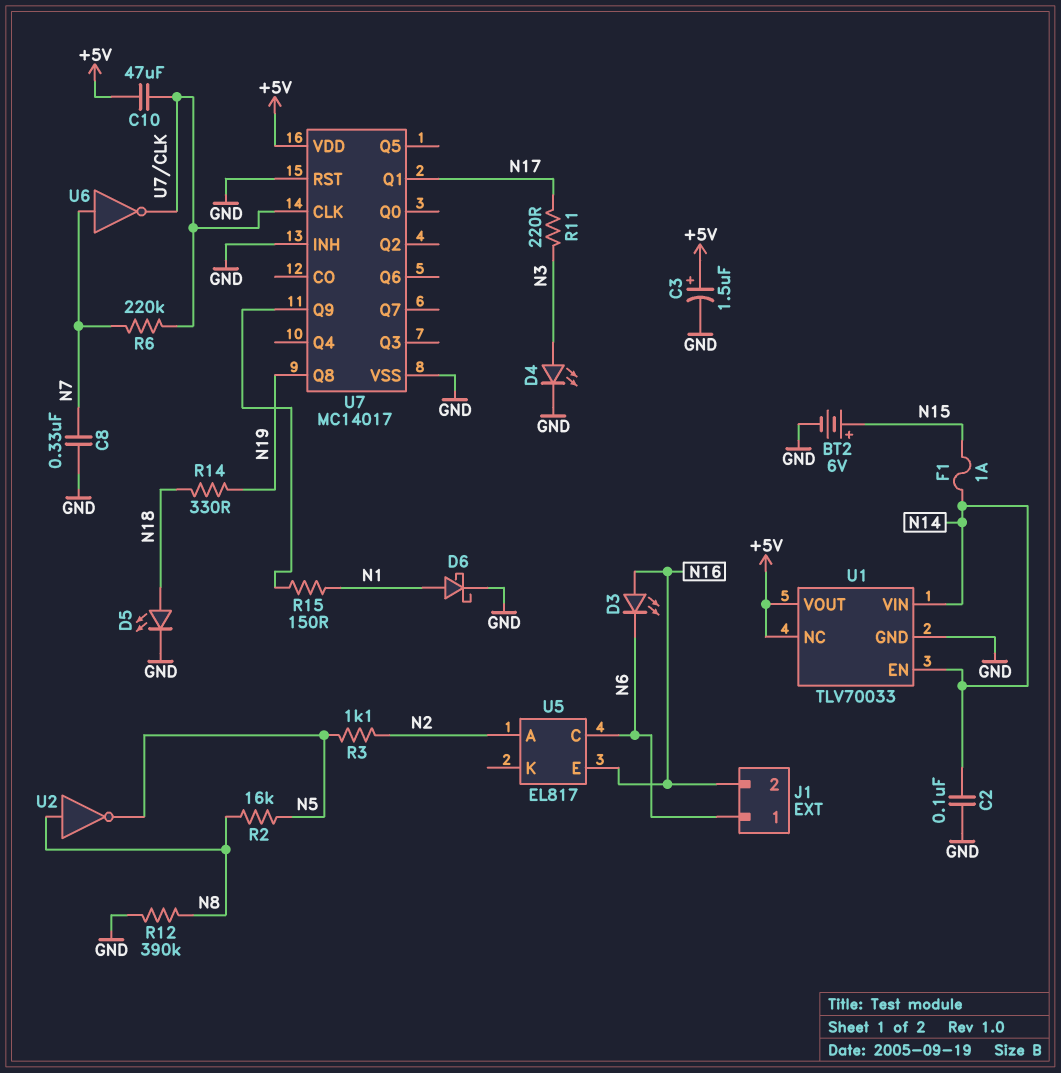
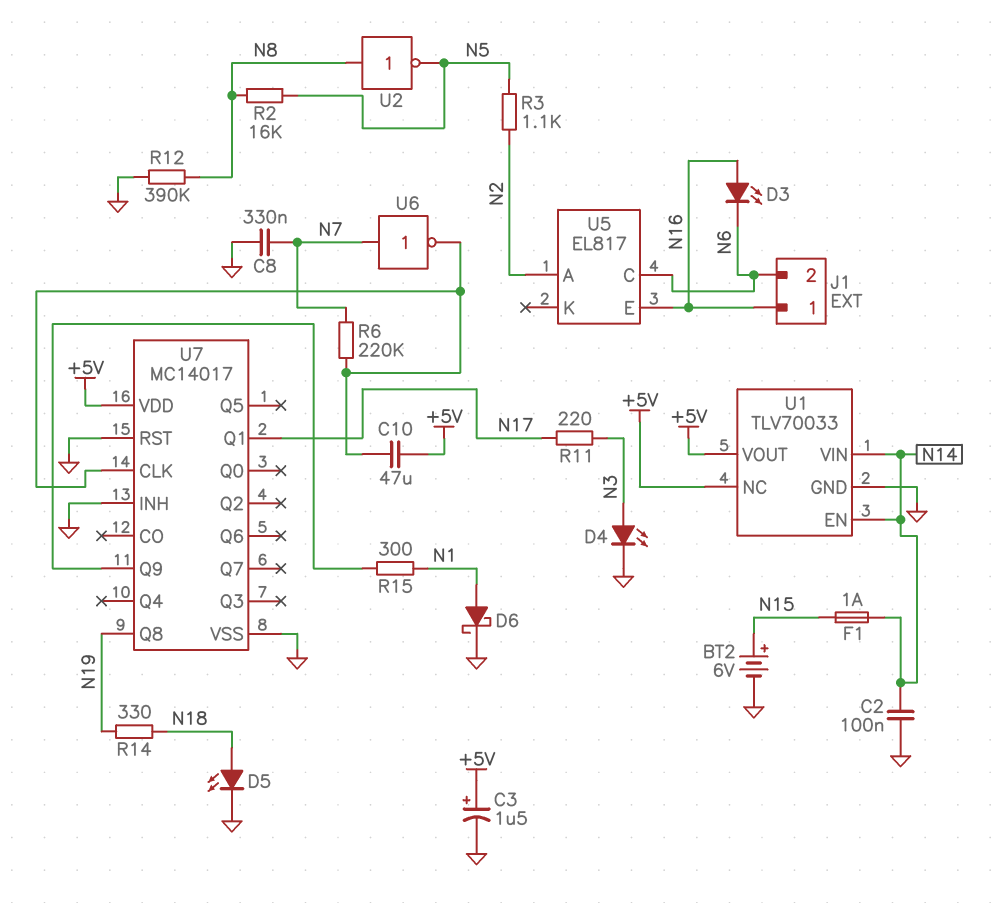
J1 pin 1: N6 -> N16
J1 pin 2: N16 -> N6
R15: 150 (N1, U7/Q9) -> 300 (N1, U7/Q9)

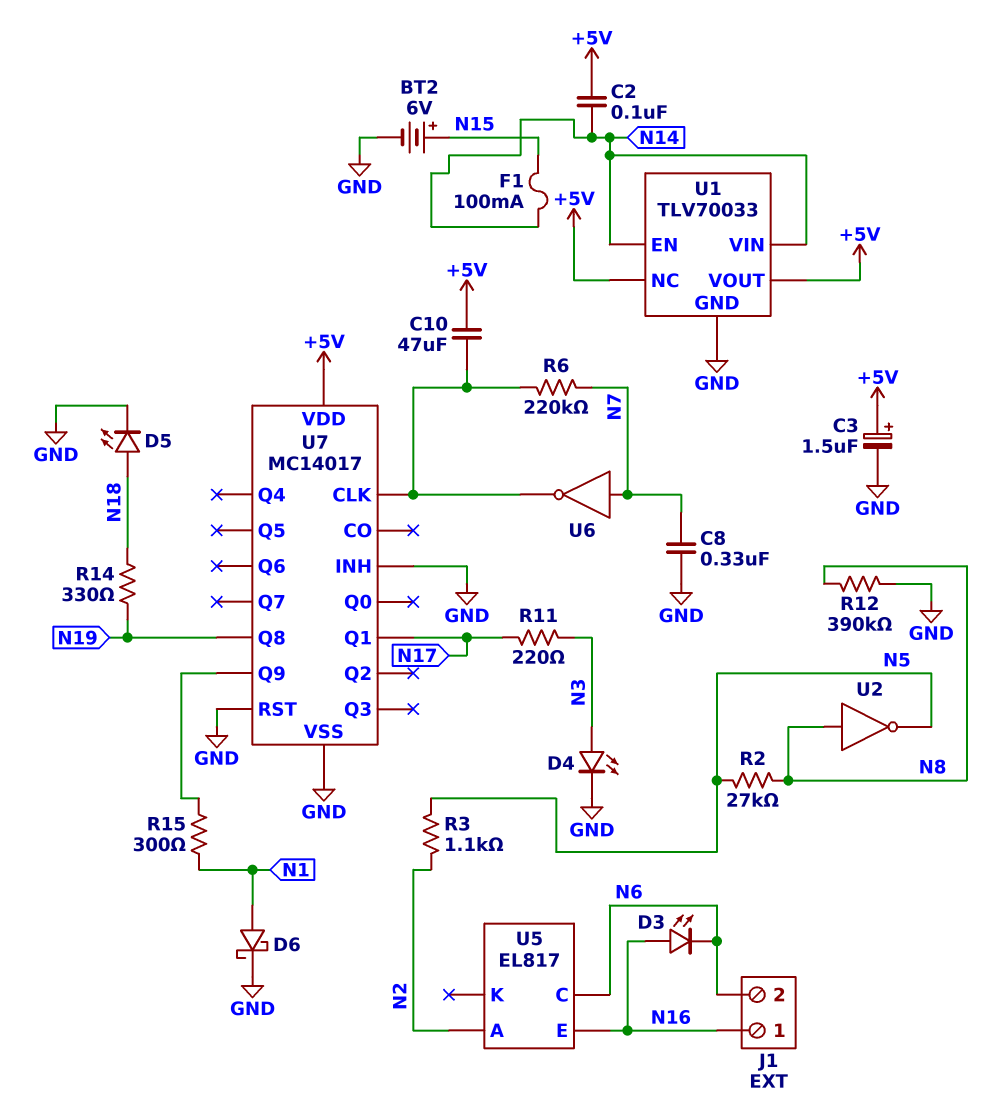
C2: 100nF (GND, N14) -> 100nF (+5V, N14)
F1: 1A (N14, N15) -> 100mA (N14, N15)
R2: 16k (N5, N8) -> 27k (N5, N8)

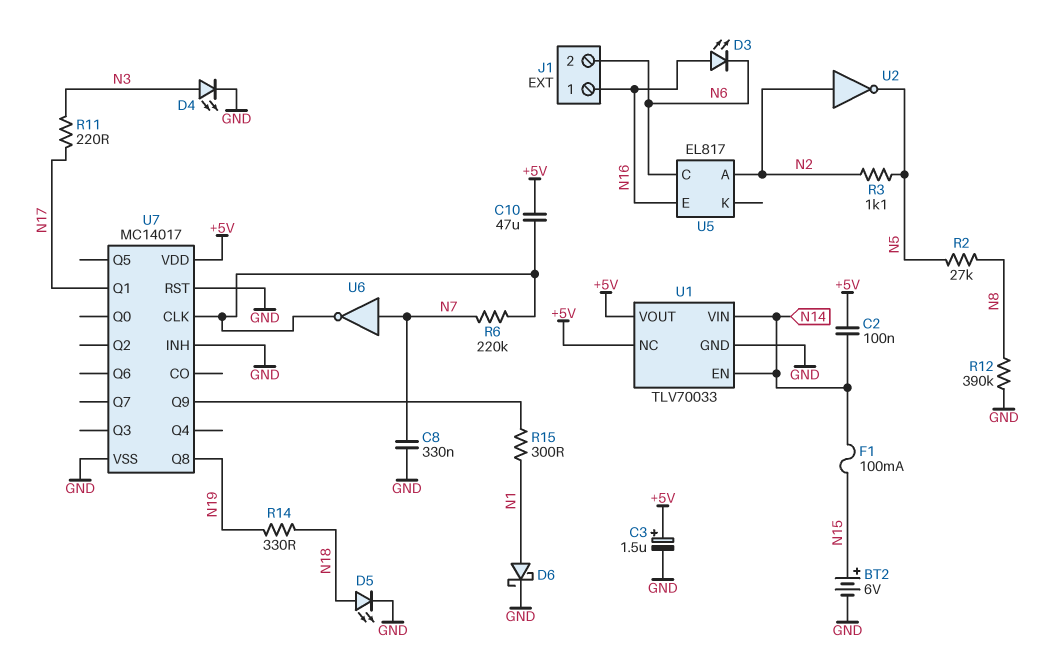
U2: NOT (in N8, out N5) -> NOT (in N2, out N5)

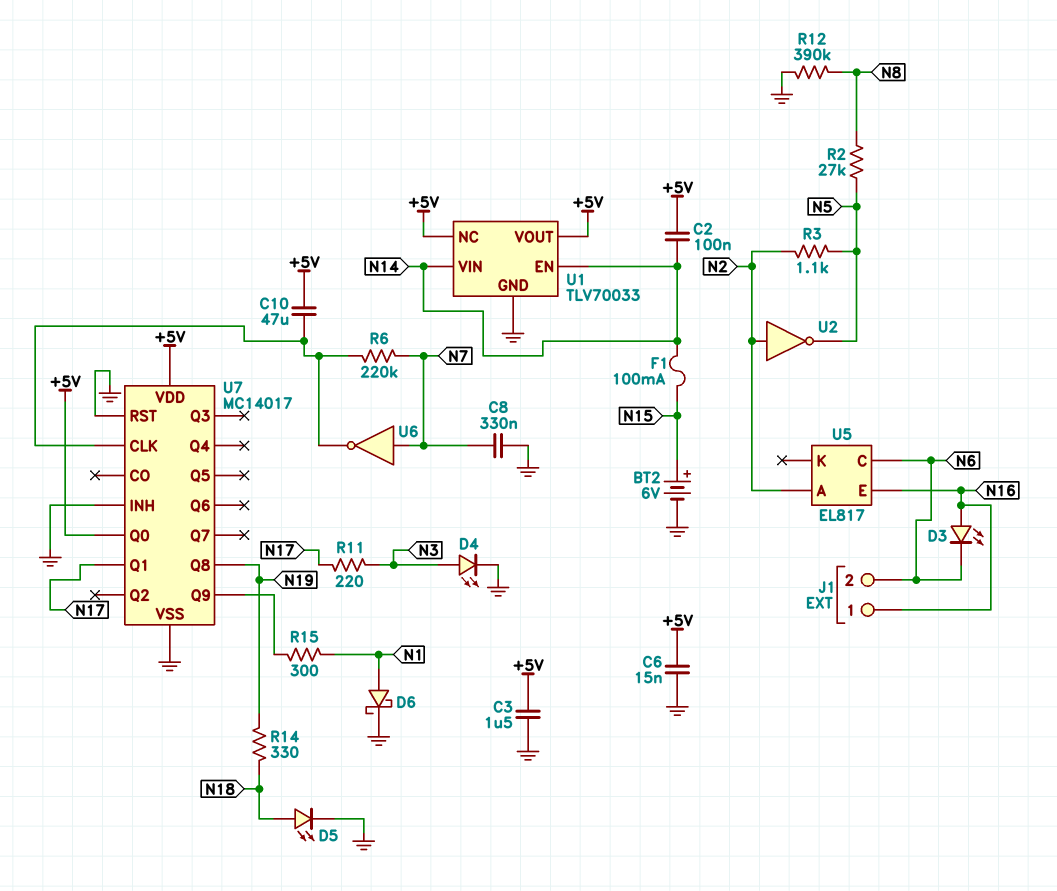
C3: 1.5uF (plus +5V, minus GND) -> 1.5uF (+5V, GND)
C6: none -> 15nF (+5V, GND)
U7 pin Q0: none -> +5V

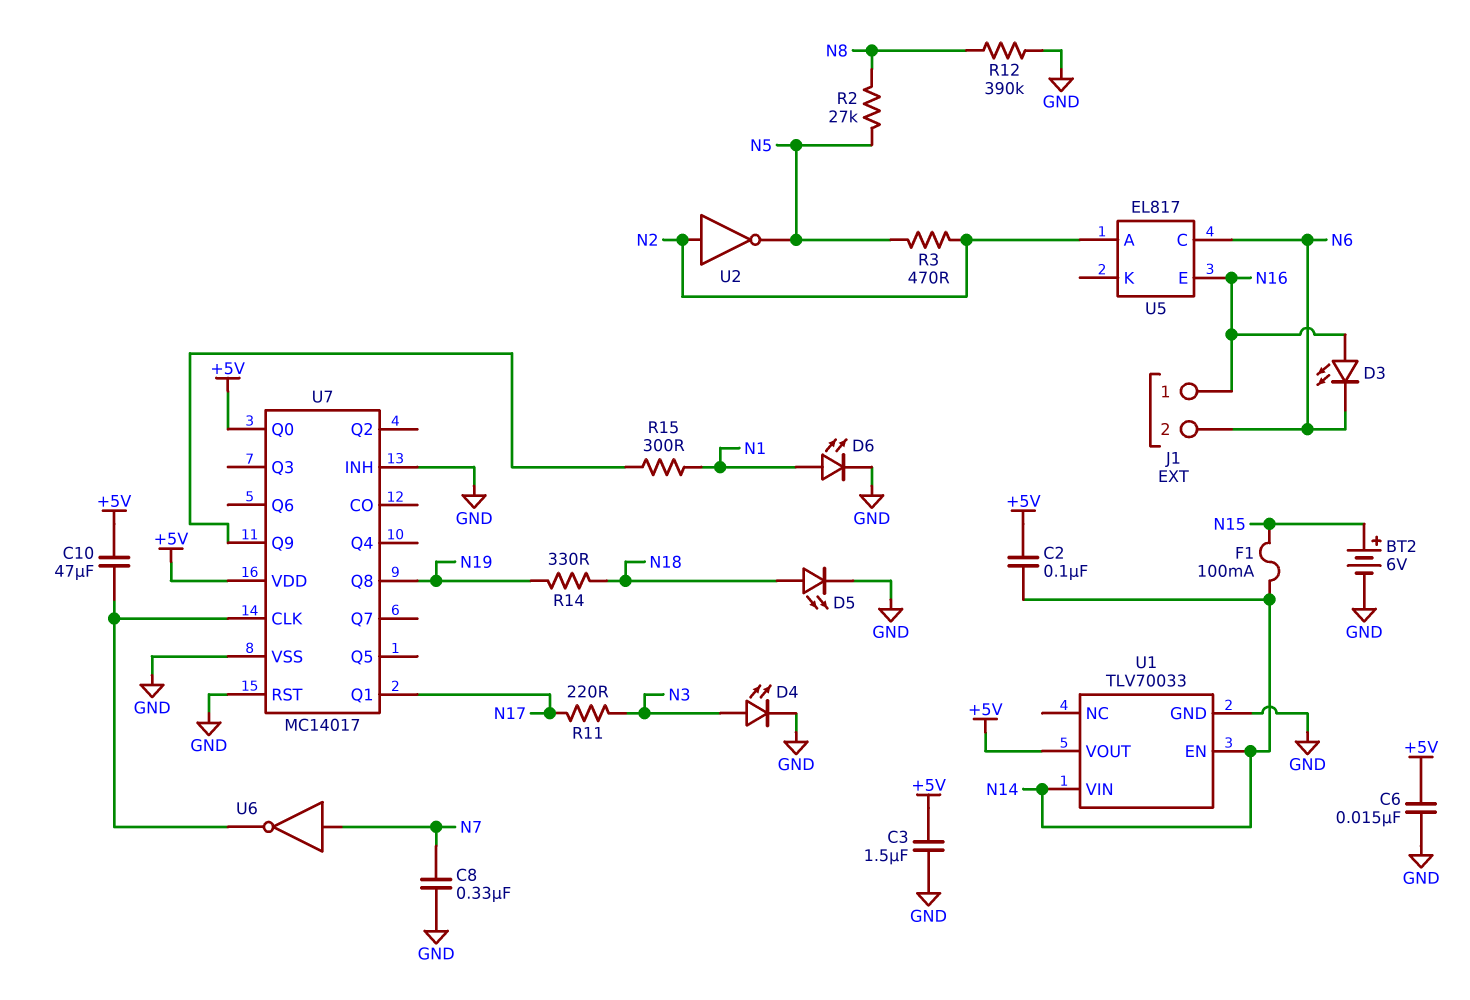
D6: schottky (A N1, K GND) -> LED (A N1, K GND)
R3: 1.1k (N2, N5) -> 470 (N2, N5)
R6: 220k (N7, U7/CLK) -> none
U1 pin NC: +5V -> none

